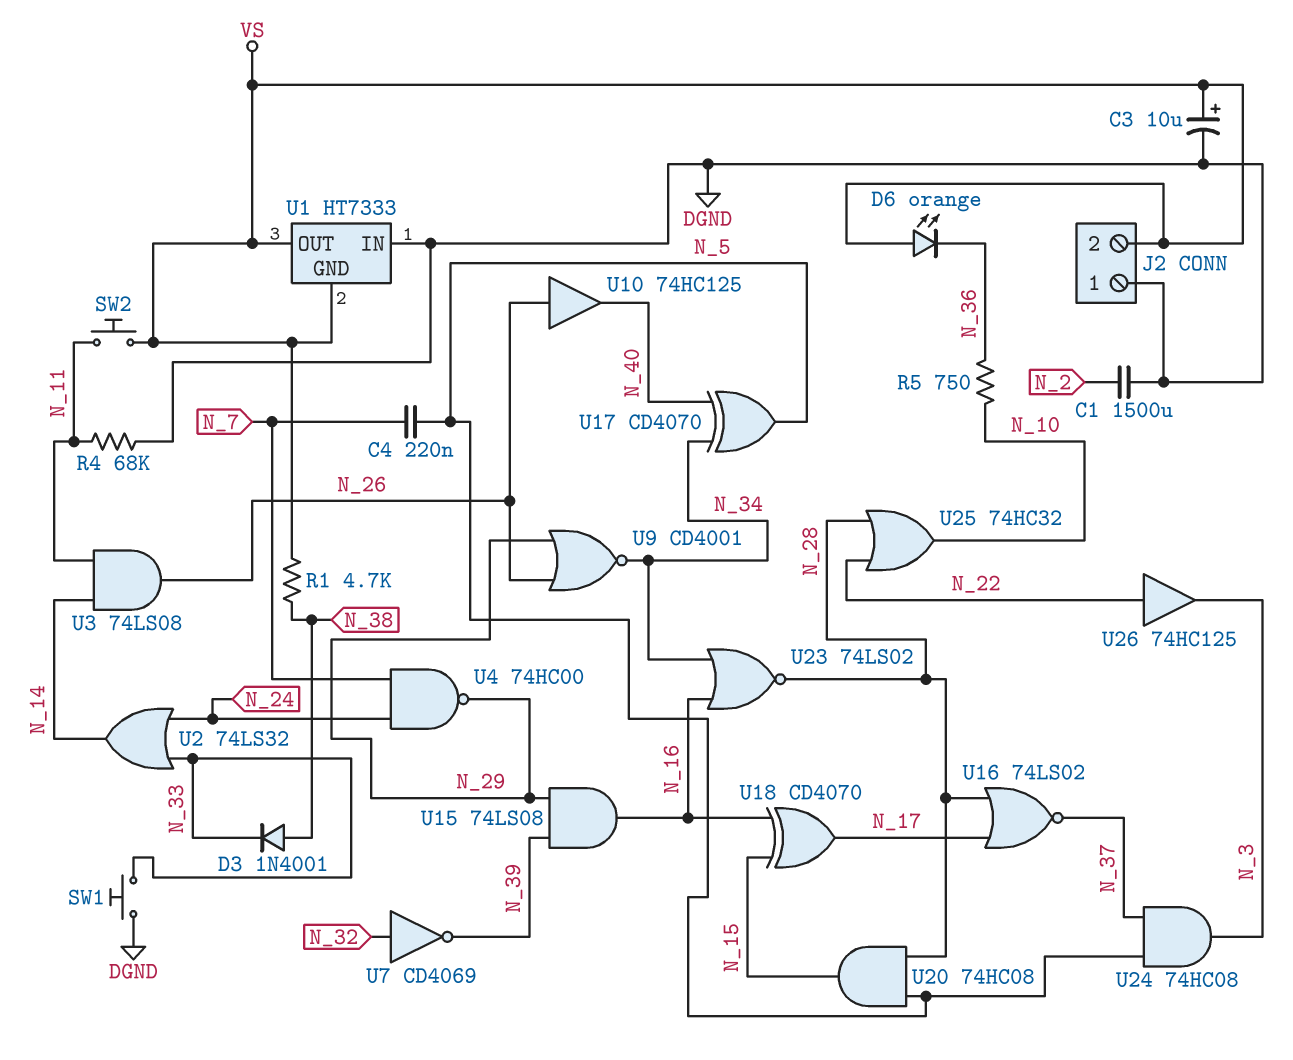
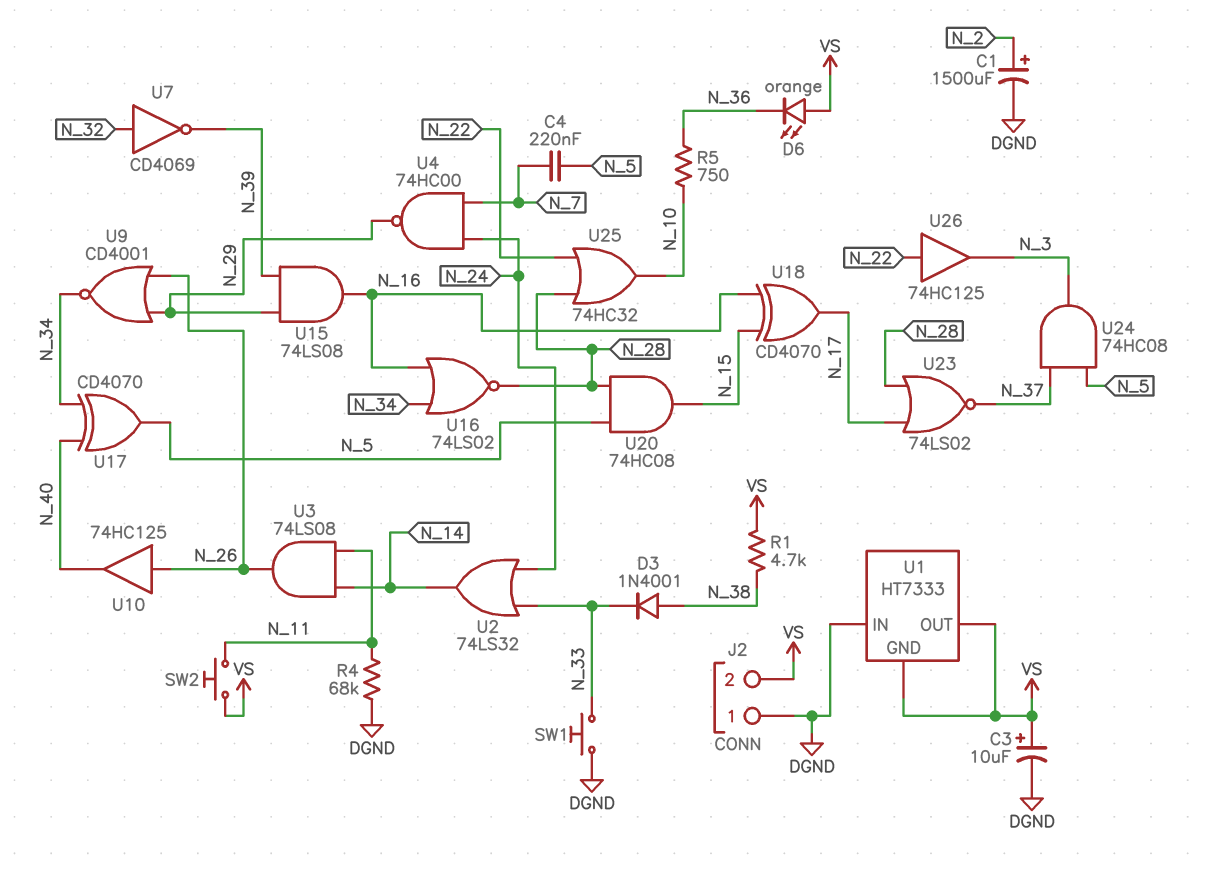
C1: 1500uF (DGND, N_2) -> 1500uF (plus N_2, minus DGND)
U16: NOR 74LS02 (in N_17, in N_28, out N_37) -> NOR 74LS02 (in N_16, in N_34, out N_28)
U23: NOR 74LS02 (in N_16, in N_34, out N_28) -> NOR 74LS02 (in N_17, in N_28, out N_37)

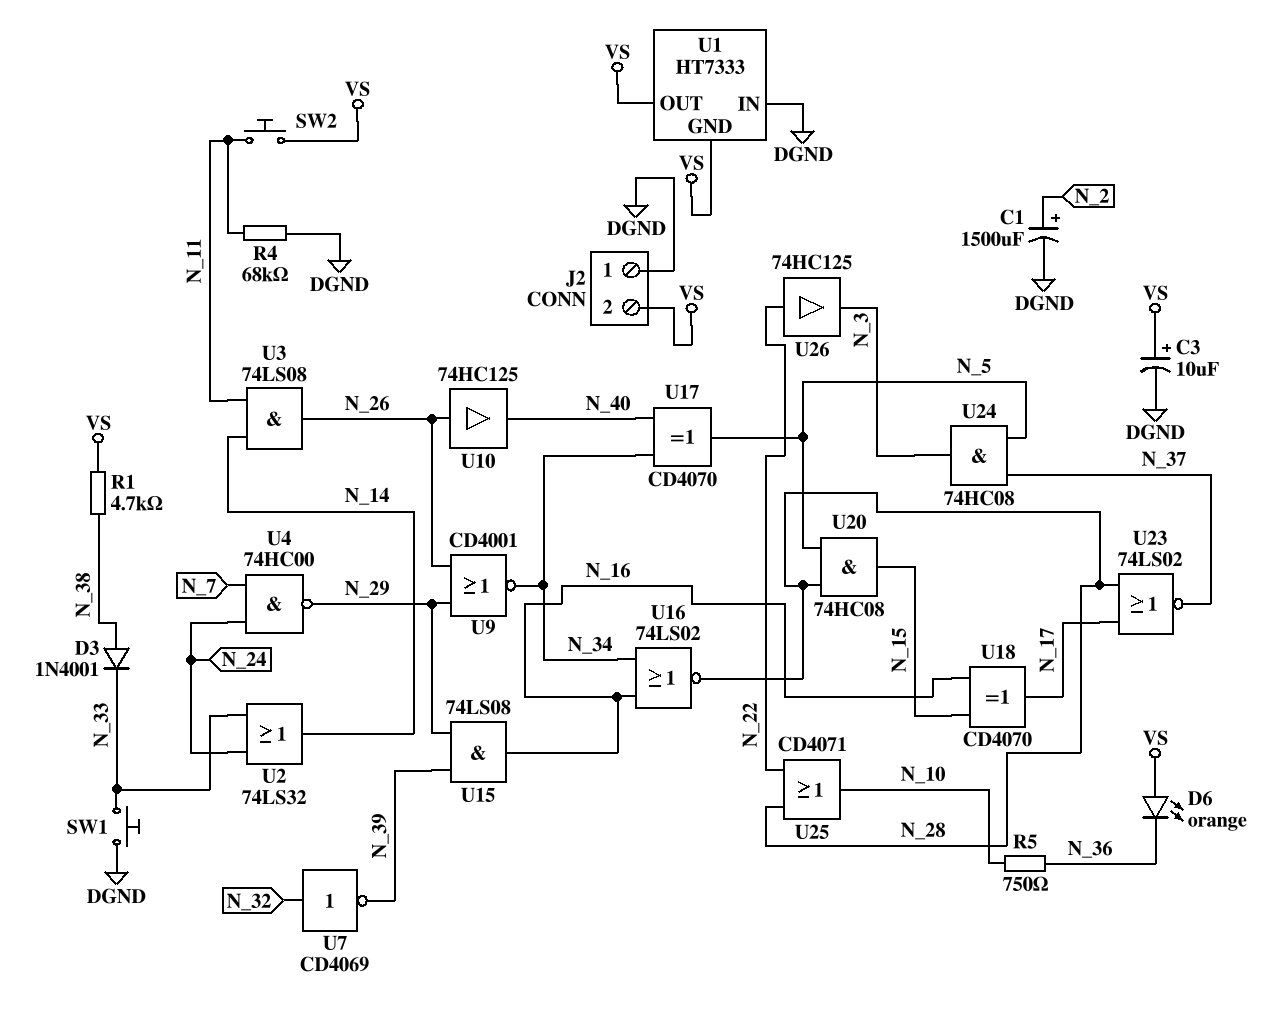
C4: 220nF (N_5, N_7) -> none
U25: OR 74HC32 (in N_22, in N_28, out N_10) -> OR CD4071 (in N_22, in N_28, out N_10)

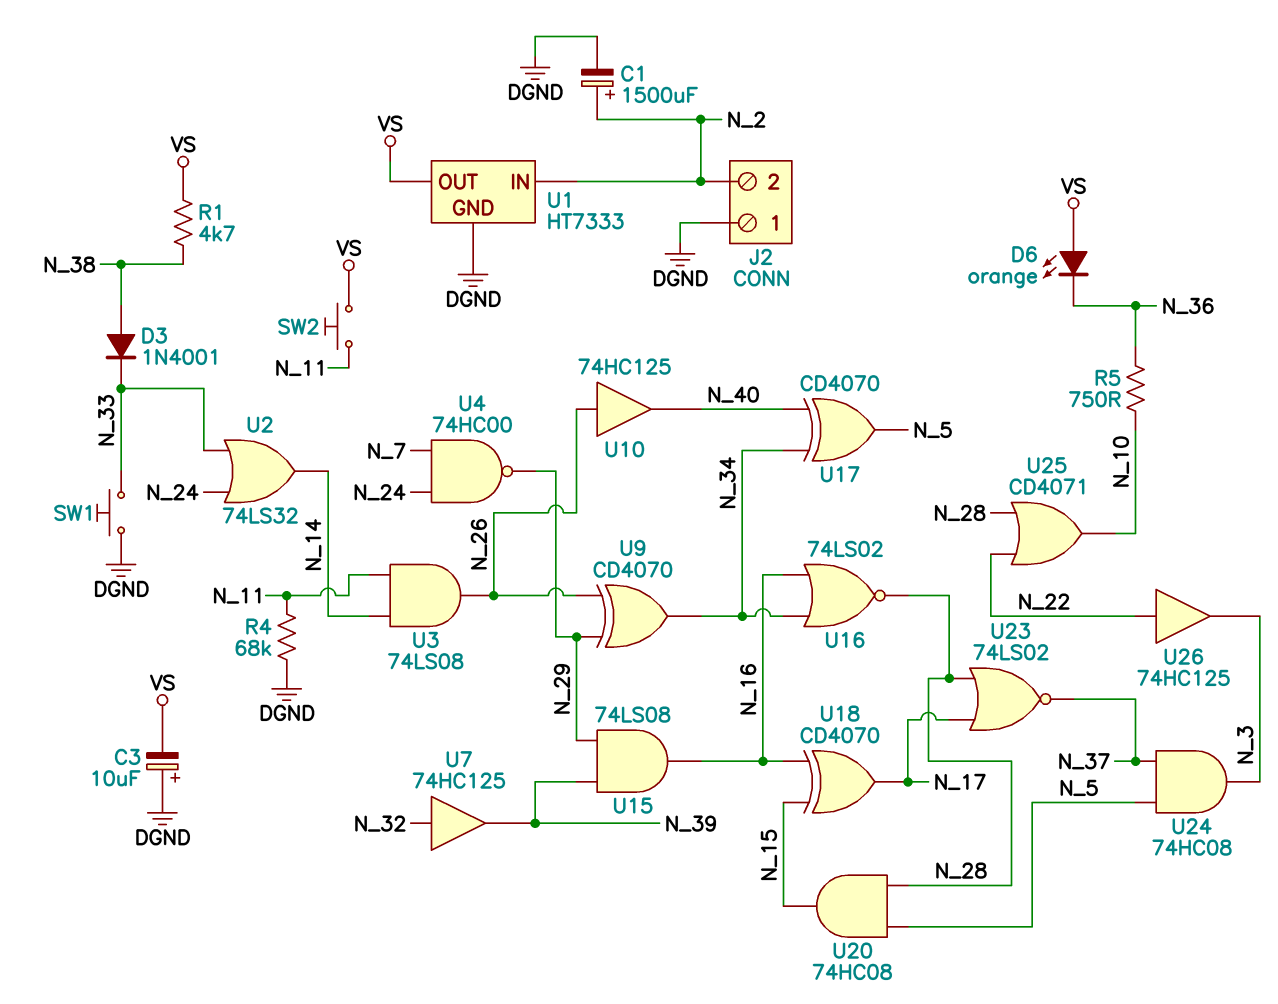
C3: 10uF (plus VS, minus DGND) -> 10uF (plus DGND, minus VS)
J2 pin 2: VS -> N_2
U1 pin GND: VS -> DGND
U1 pin IN: DGND -> N_2
U7: NOT CD4069 (in N_32, out N_39) -> buffer 74HC125 (in N_32, out N_39)
U9: NOR CD4001 (in N_26, in N_29, out N_34) -> XOR CD4070 (in N_26, in N_29, out N_34)

